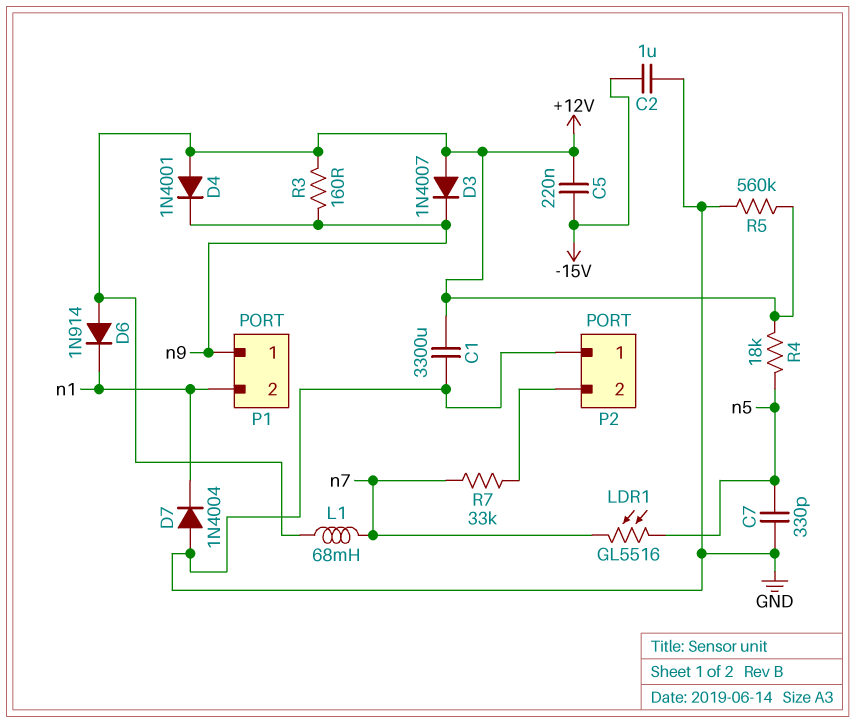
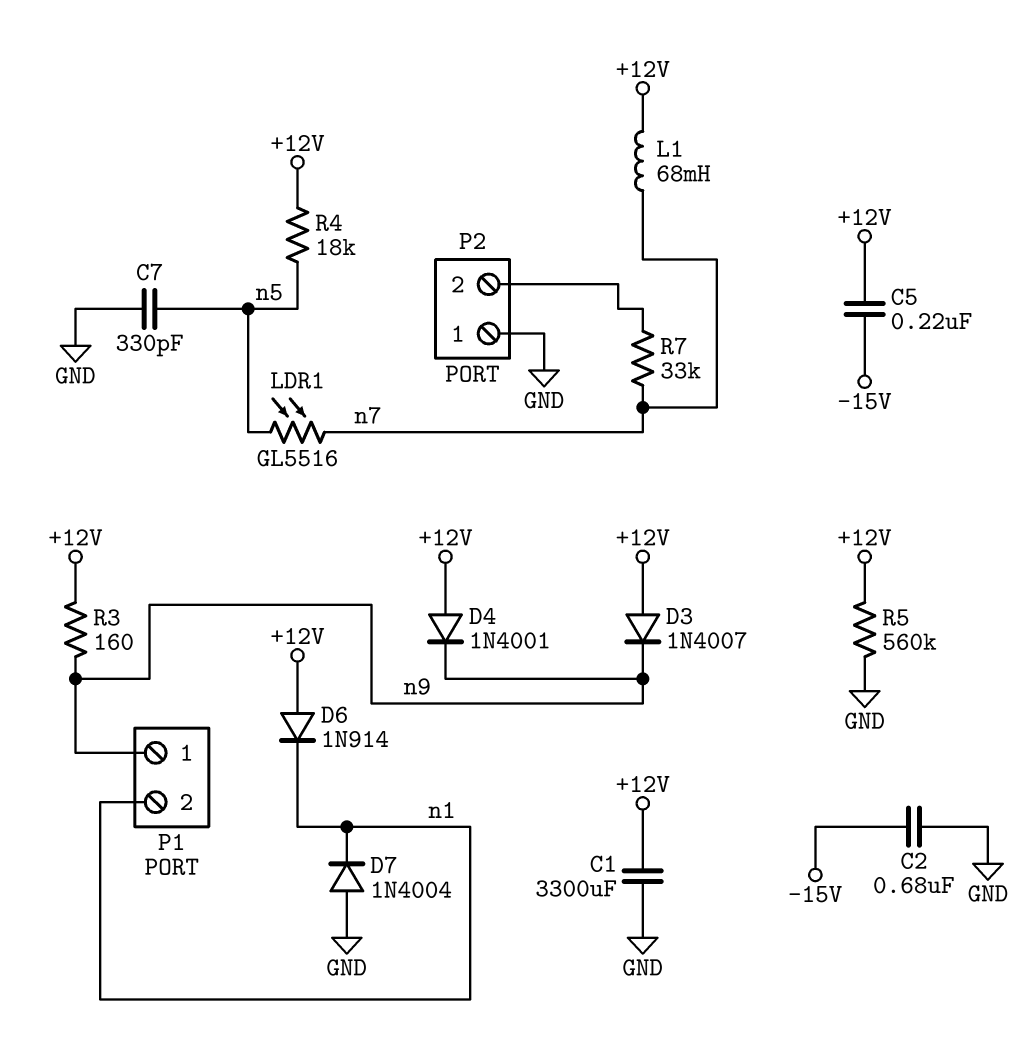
C2: 1uF (-15V, GND) -> 680nF (-15V, GND)

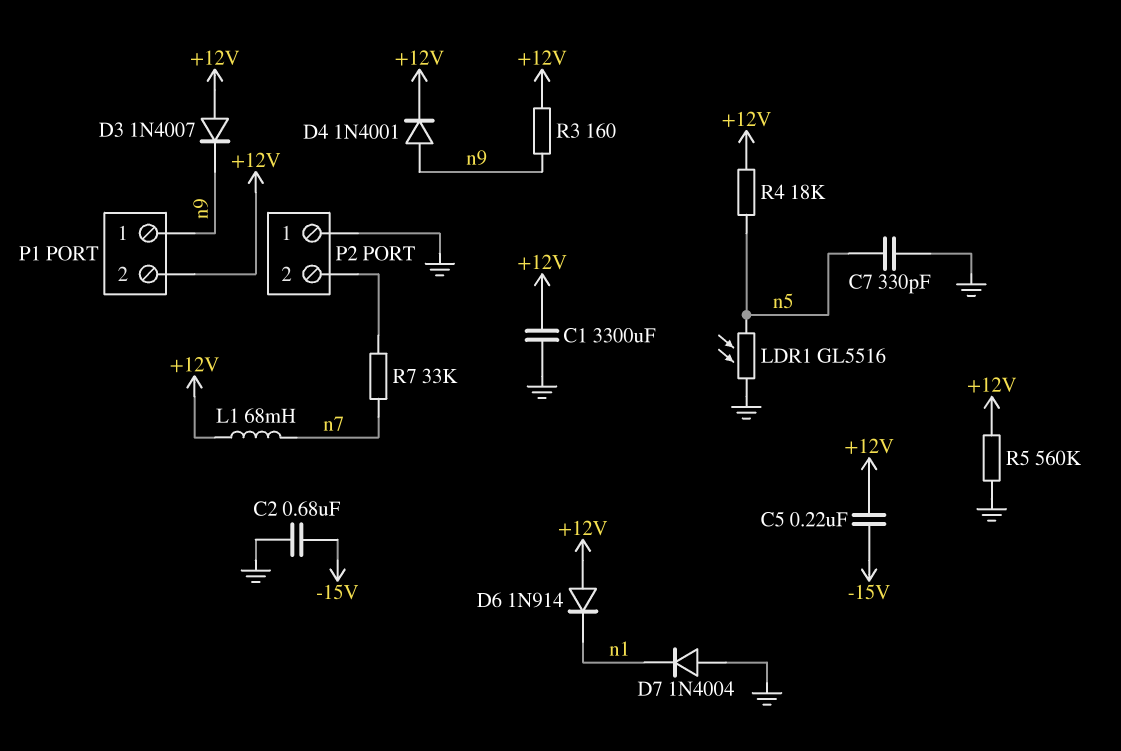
D4: diode 1N4001 (A +12V, K n9) -> diode 1N4001 (A n9, K +12V)
LDR1: GL5516 (n5, n7) -> GL5516 (GND, n5)
P1 pin 2: n1 -> +12V

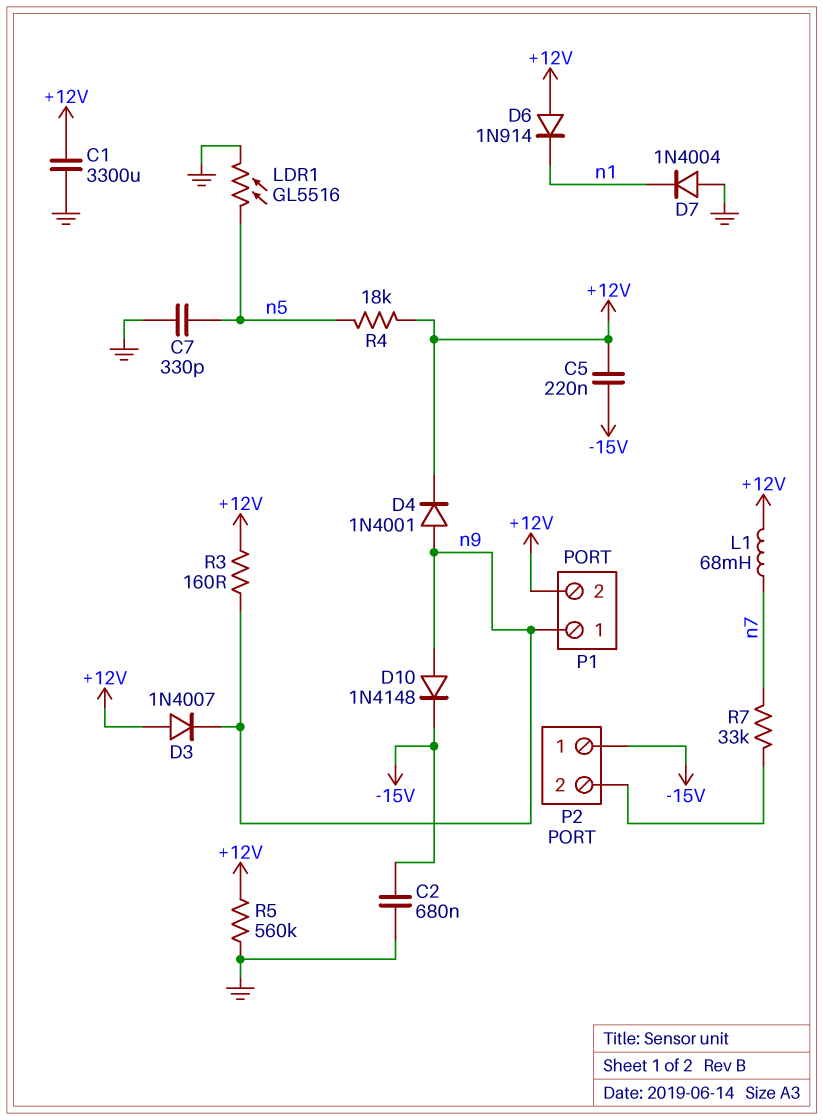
D10: none -> diode 1N4148 (A n9, K -15V)
P2 pin 1: GND -> -15V

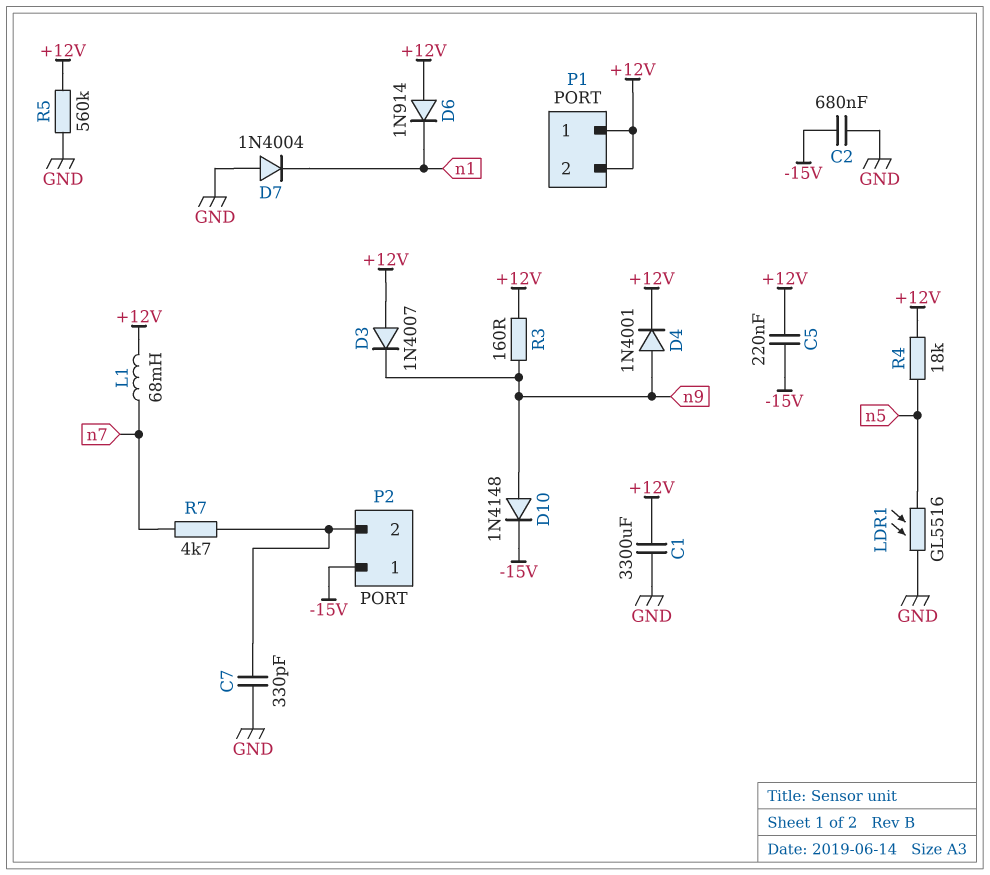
C7: 330pF (GND, n5) -> 330pF (GND, P2/2)
P1 pin 1: n9 -> +12V
R7: 33k (P2/2, n7) -> 4.7k (P2/2, n7)

